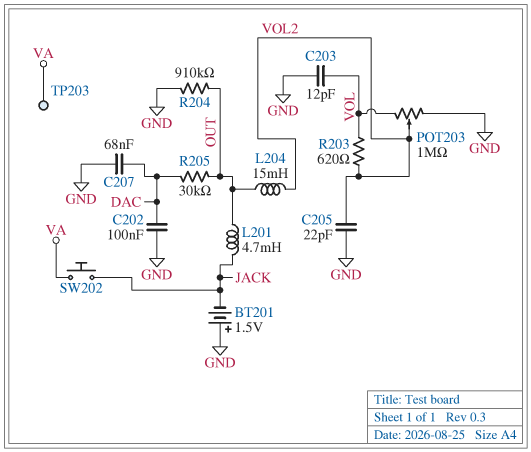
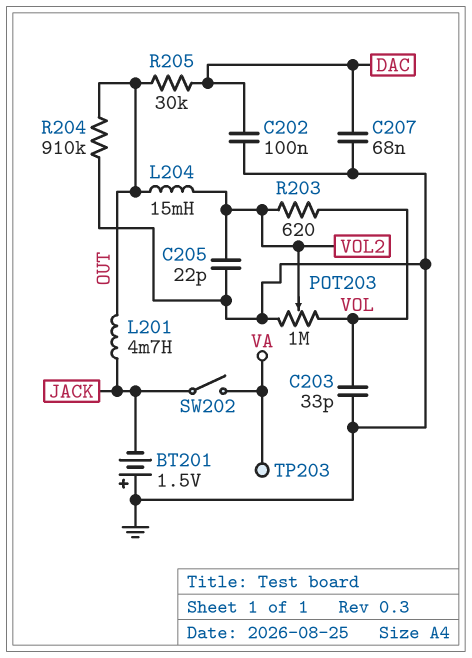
C203: 12pF (GND, VOL) -> 33pF (GND, VOL)
SW202: button (JACK, VA) -> switch (JACK, VA)

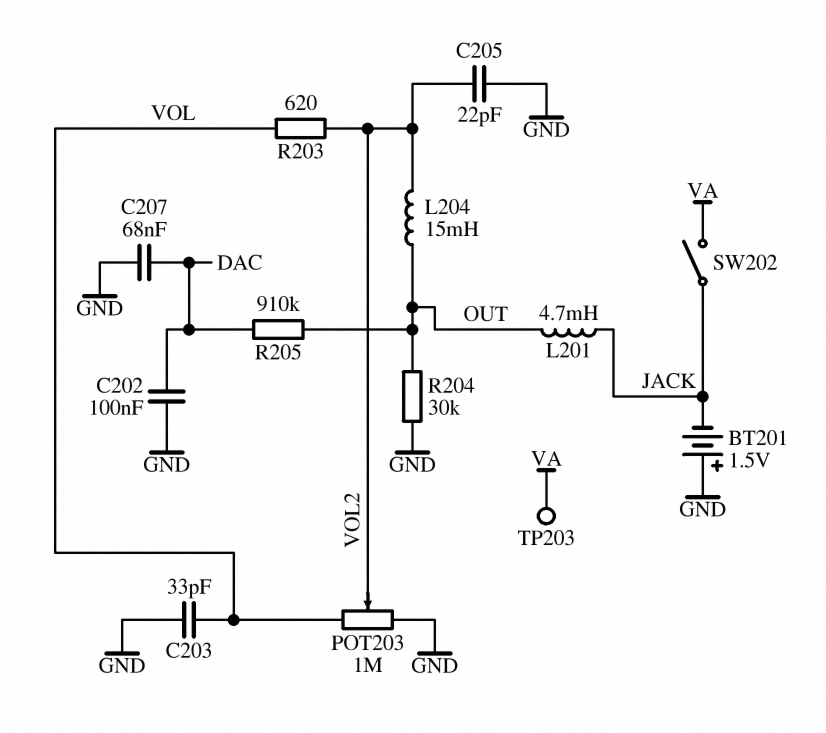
R204: 910k (GND, OUT) -> 30k (GND, OUT)
R205: 30k (DAC, OUT) -> 910k (DAC, OUT)

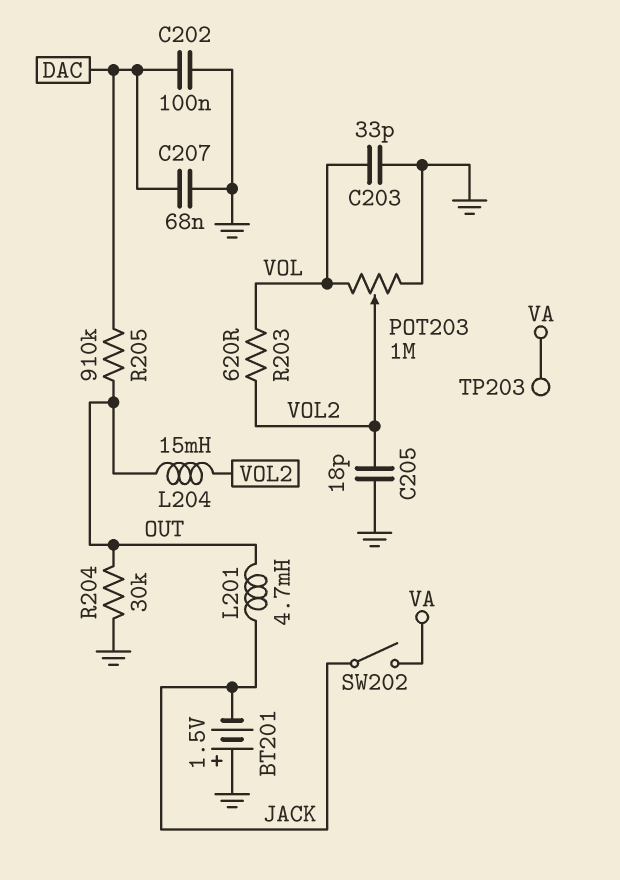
C205: 22pF (GND, VOL2) -> 18pF (GND, VOL2)

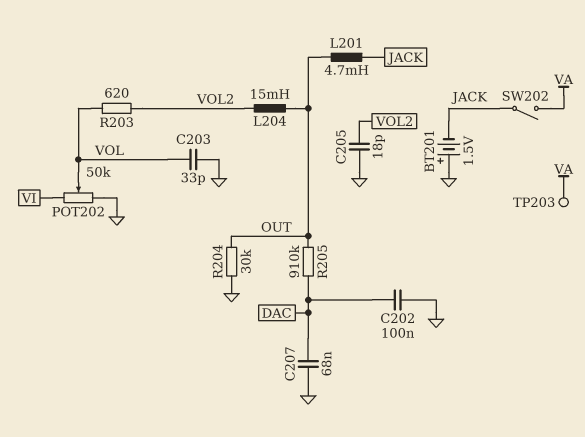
POT202: none -> 50k (GND, VI, wiper VOL)
POT203: 1M (GND, VOL, wiper VOL2) -> none

